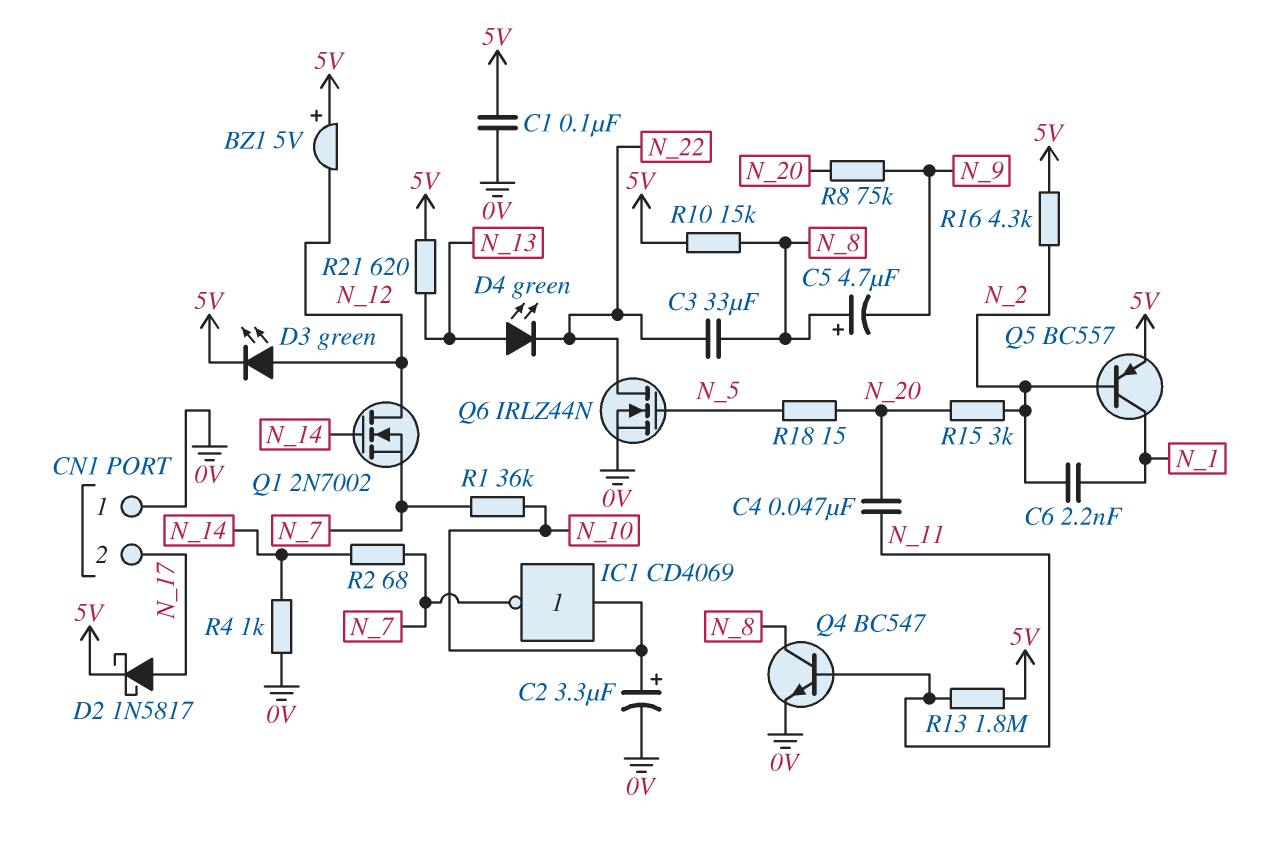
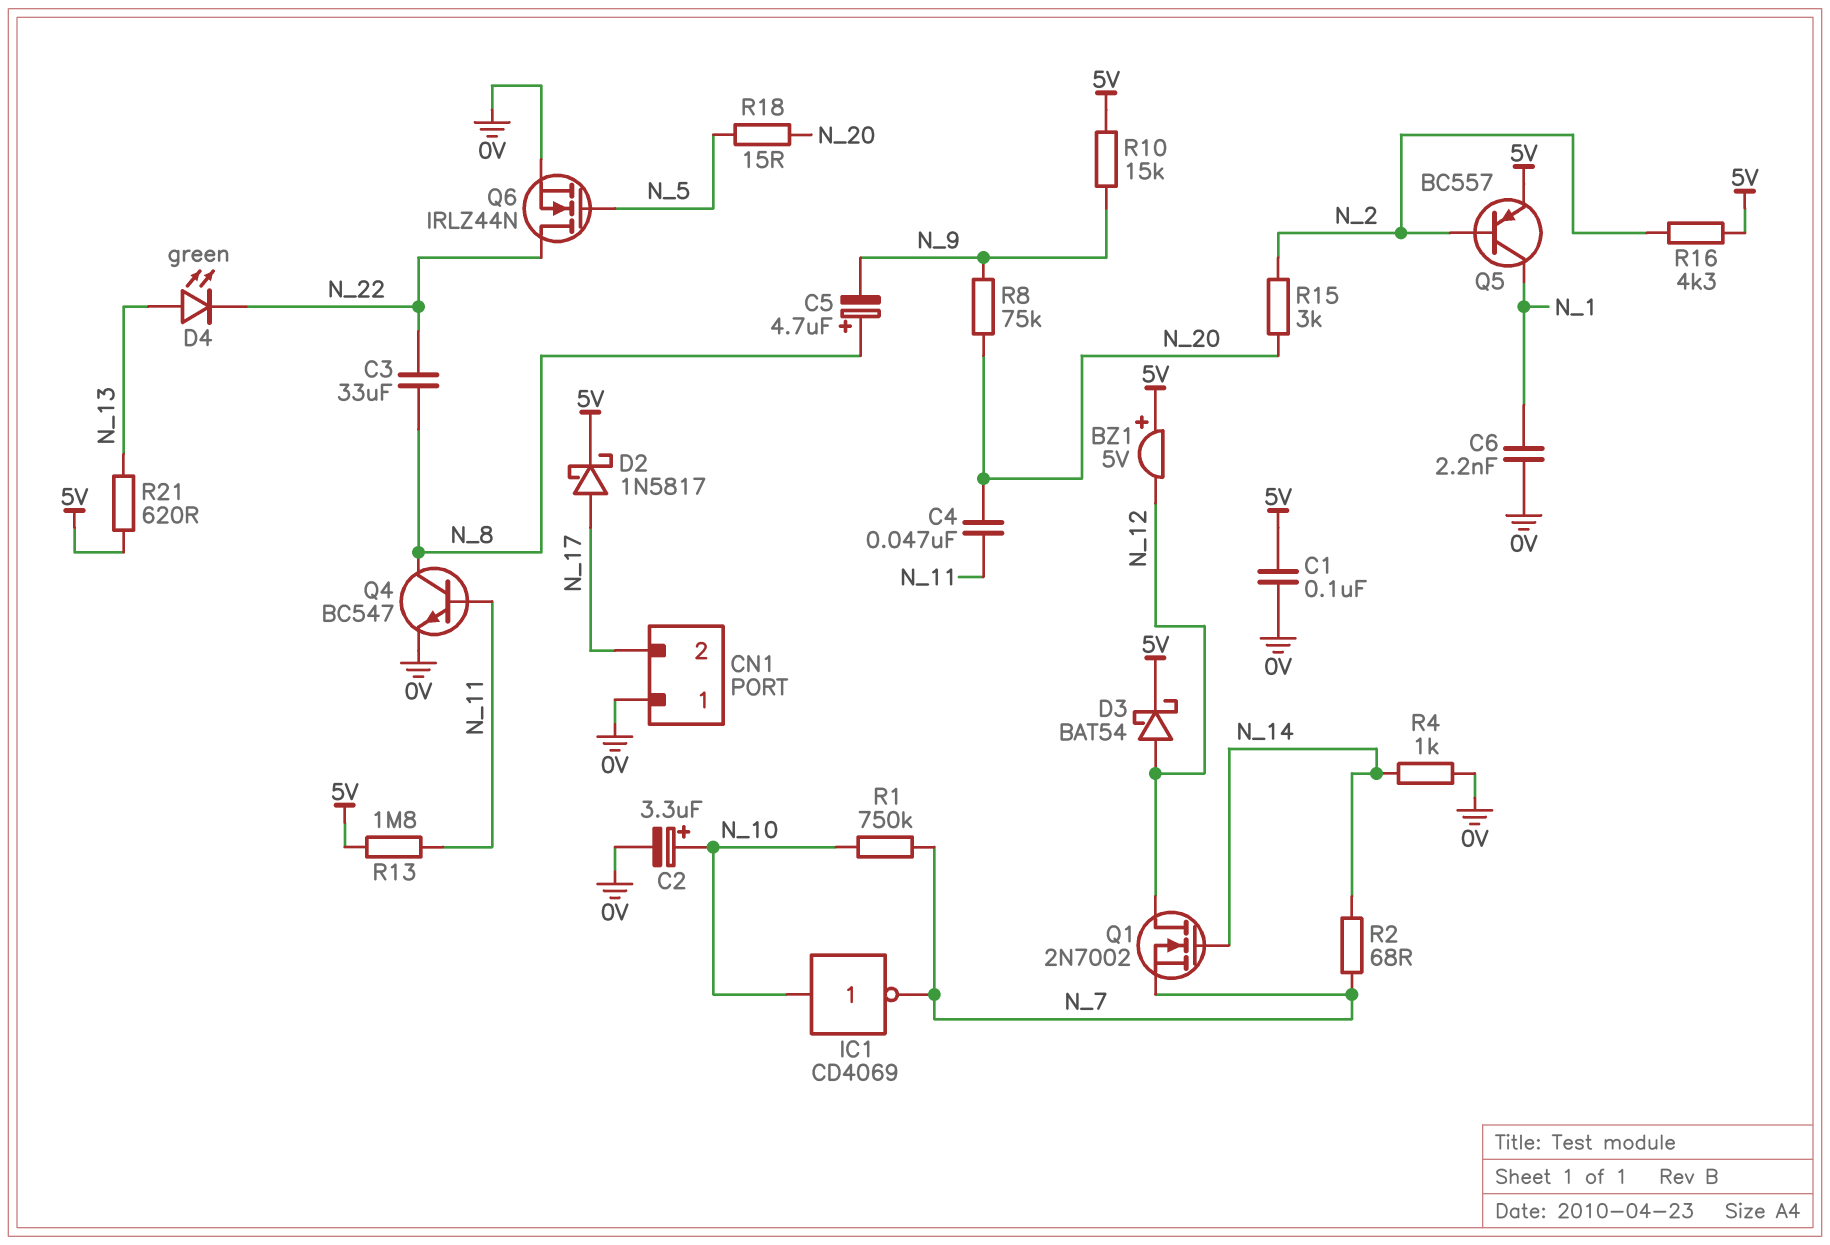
C6: 2.2nF (N_1, N_2) -> 2.2nF (0V, N_1)
D3: LED green (A N_12, K 5V) -> schottky BAT54 (A N_12, K 5V)
R1: 36k (N_7, N_10) -> 750k (N_7, N_10)
R10: 15k (5V, N_8) -> 15k (5V, N_9)

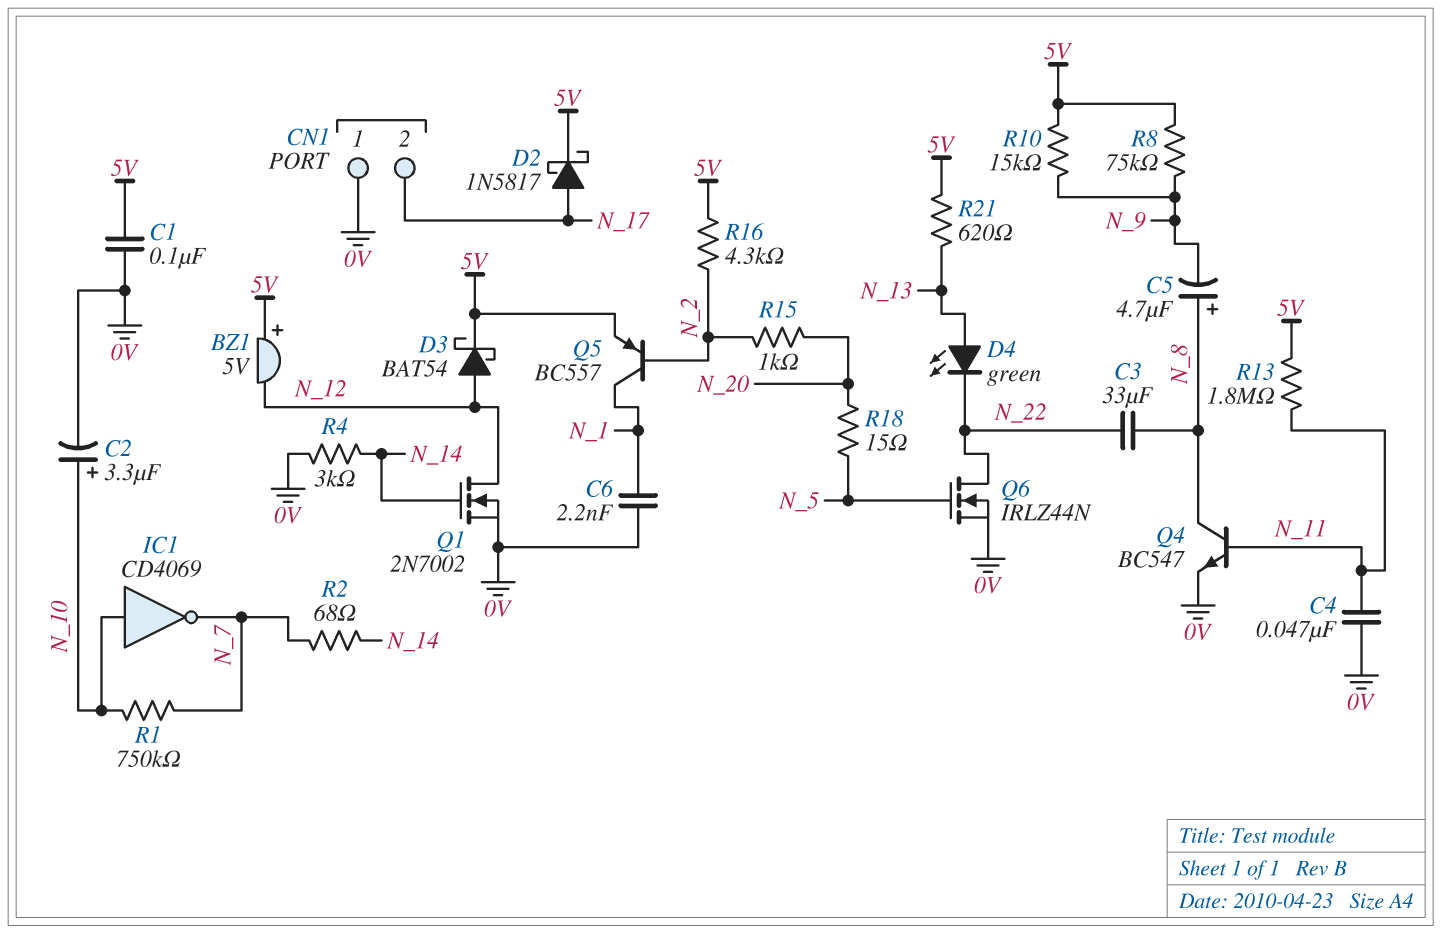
C4: 47nF (N_11, N_20) -> 47nF (0V, N_11)
Q1: NMOS 2N7002 (G N_14, D N_12, S N_7) -> NMOS 2N7002 (G N_14, D N_12, S 0V)
R4: 1k (0V, N_14) -> 3k (0V, N_14)
R8: 75k (N_9, N_20) -> 75k (5V, N_9)
R15: 3k (N_2, N_20) -> 1k (N_2, N_20)

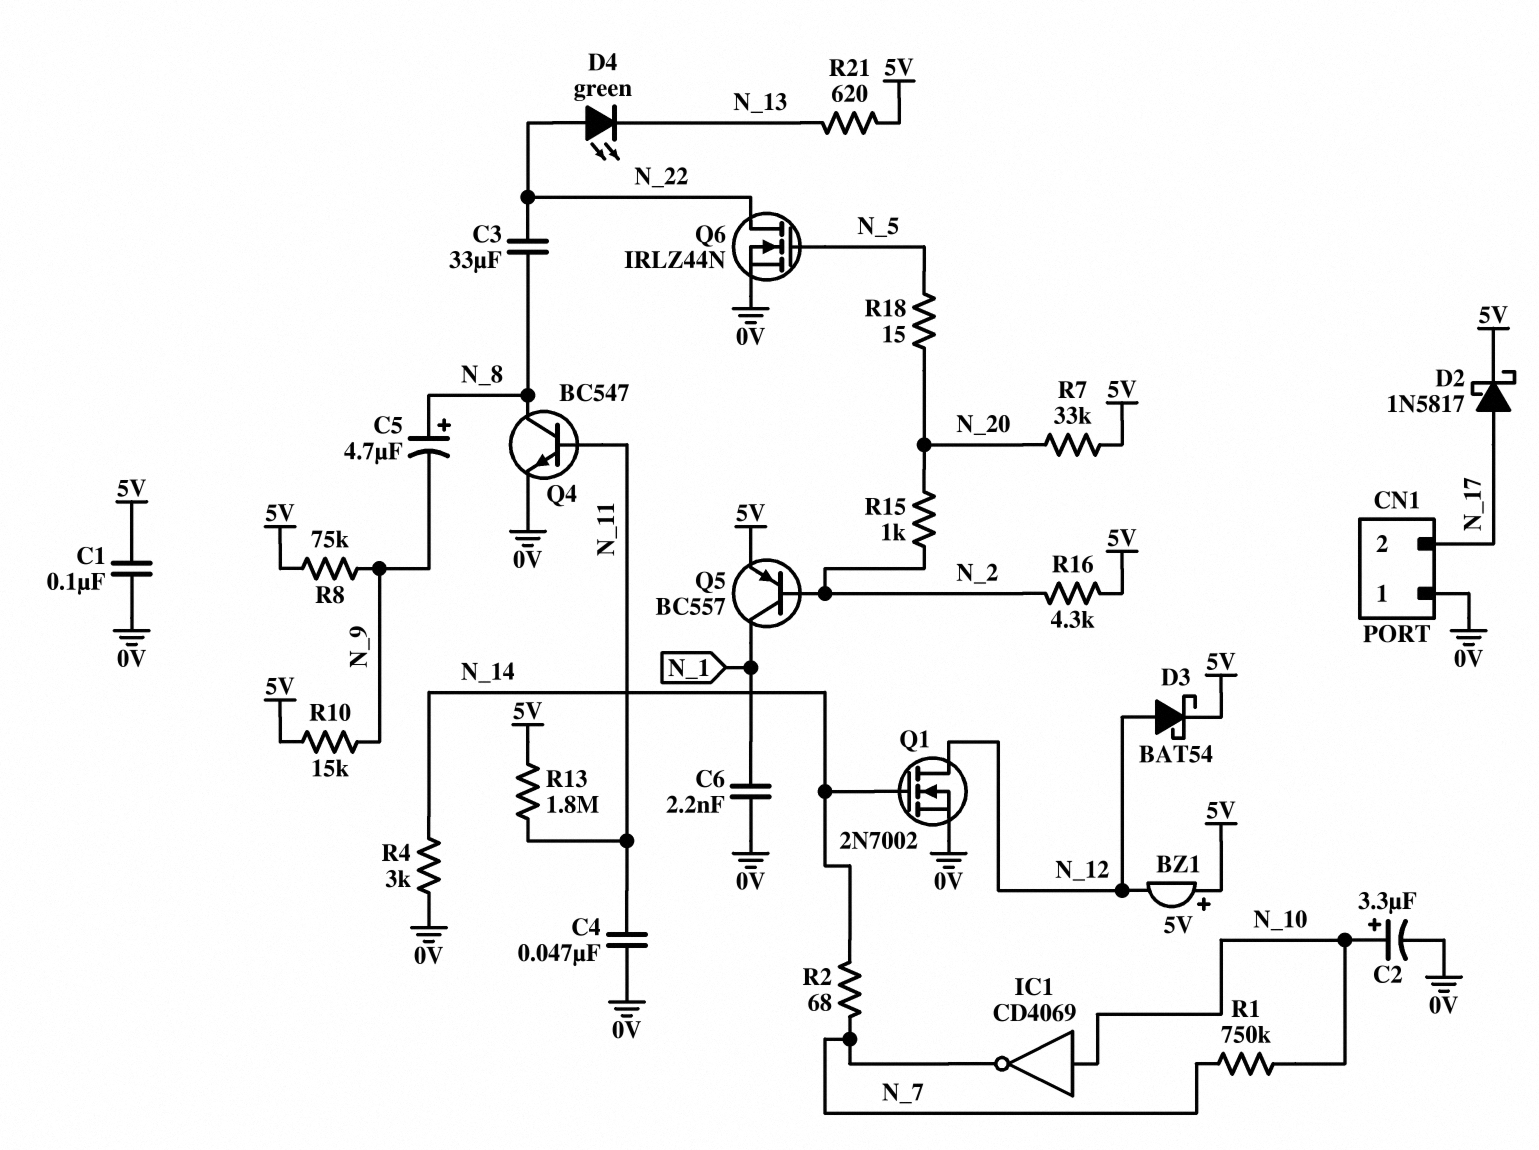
D4: LED green (A N_13, K N_22) -> LED green (A N_22, K N_13)
R7: none -> 33k (5V, N_20)

